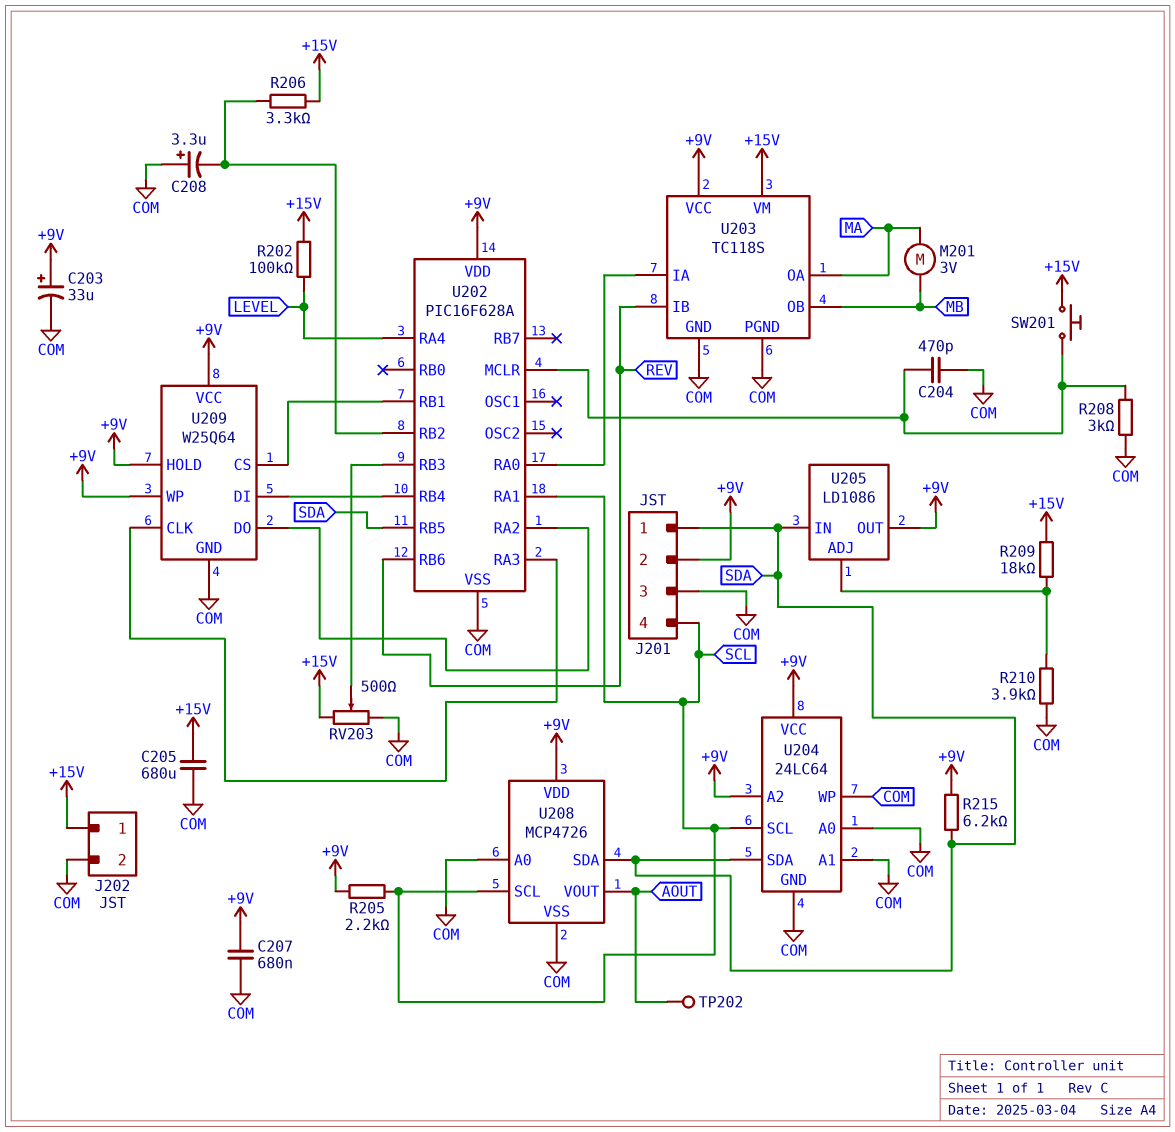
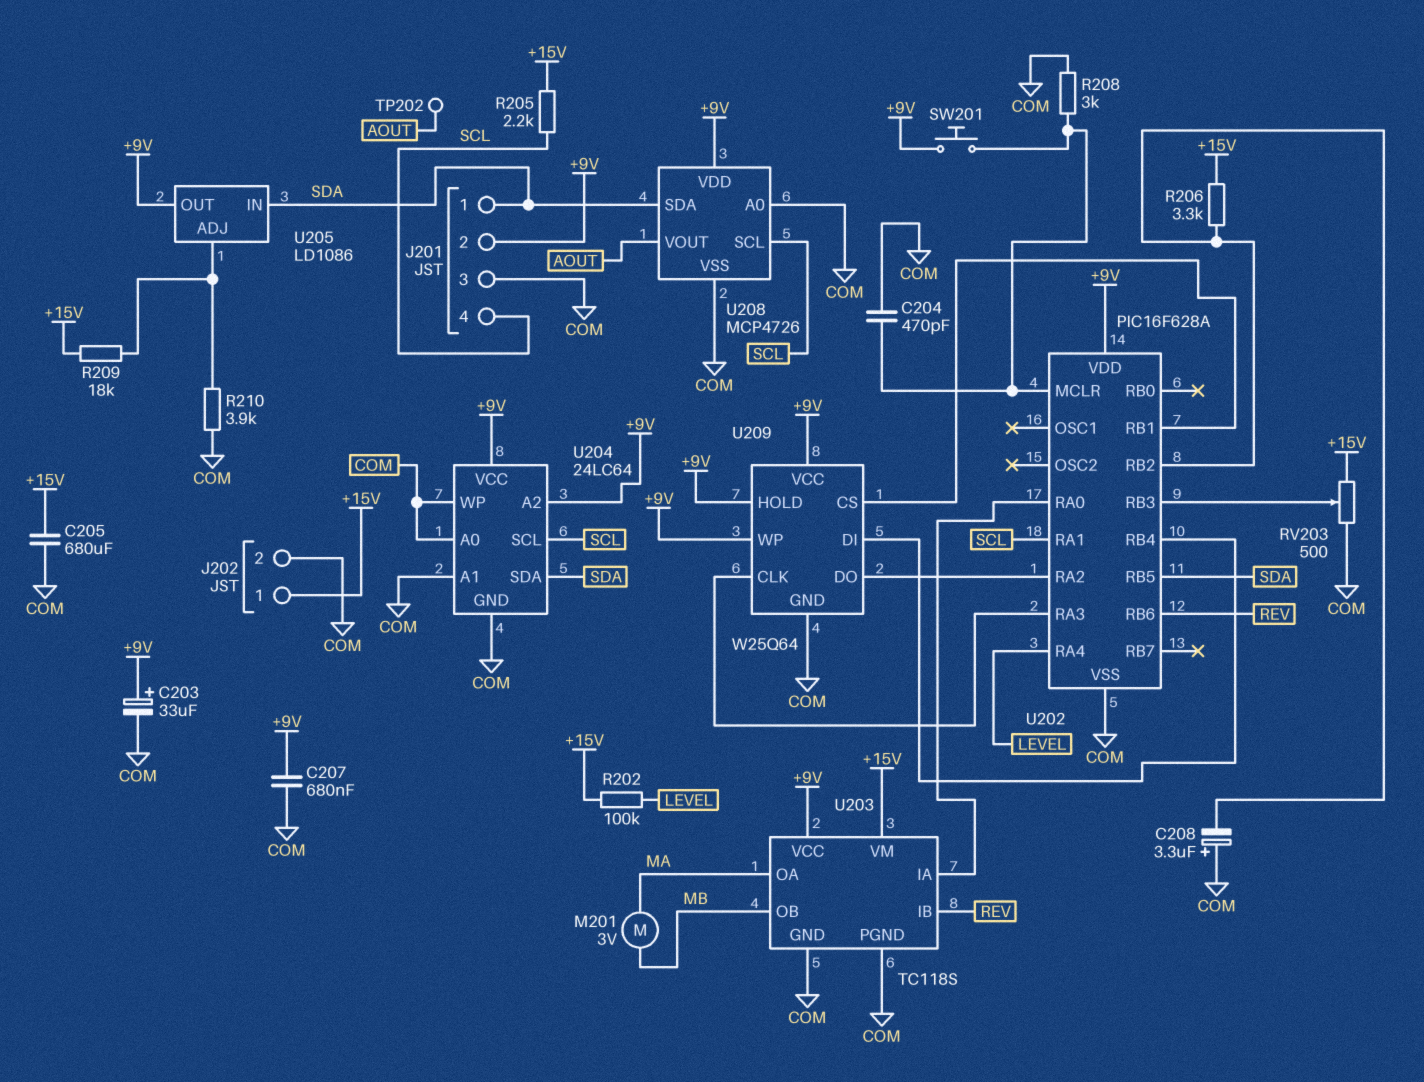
R205: 2.2k (+9V, SCL) -> 2.2k (+15V, SCL)
R215: 6.2k (+9V, SDA) -> none
SW201: button (+15V, U202/MCLR) -> button (+9V, U202/MCLR)

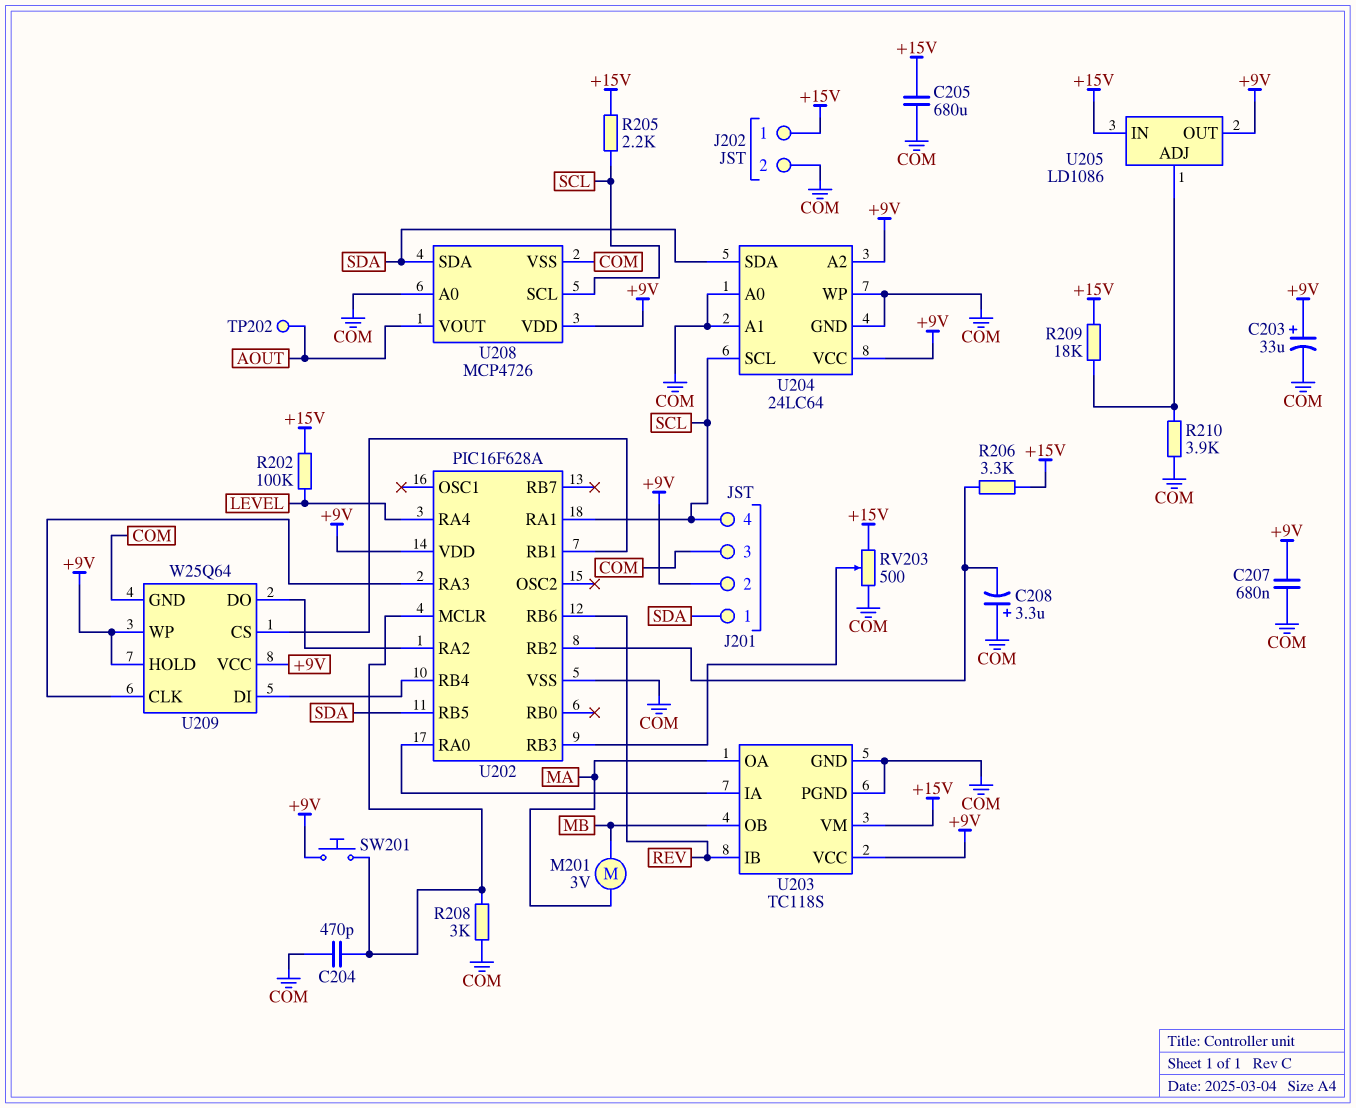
U205 pin IN: SDA -> +15V

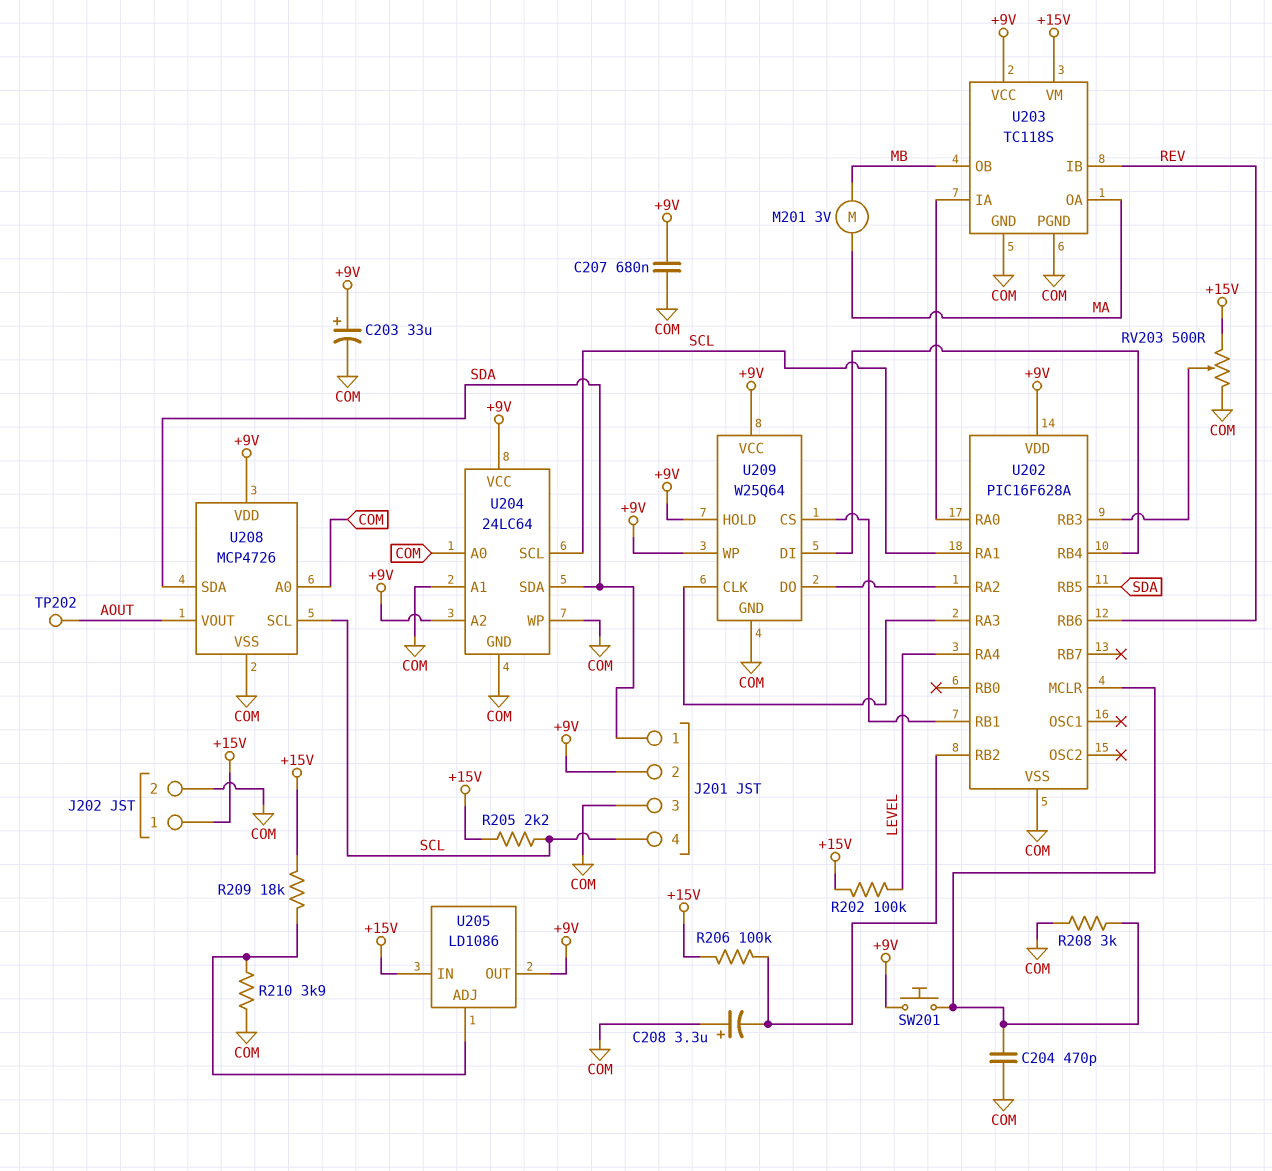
C205: 680uF (+15V, COM) -> none
R206: 3.3k (+15V, U202/RB2) -> 100k (+15V, U202/RB2)

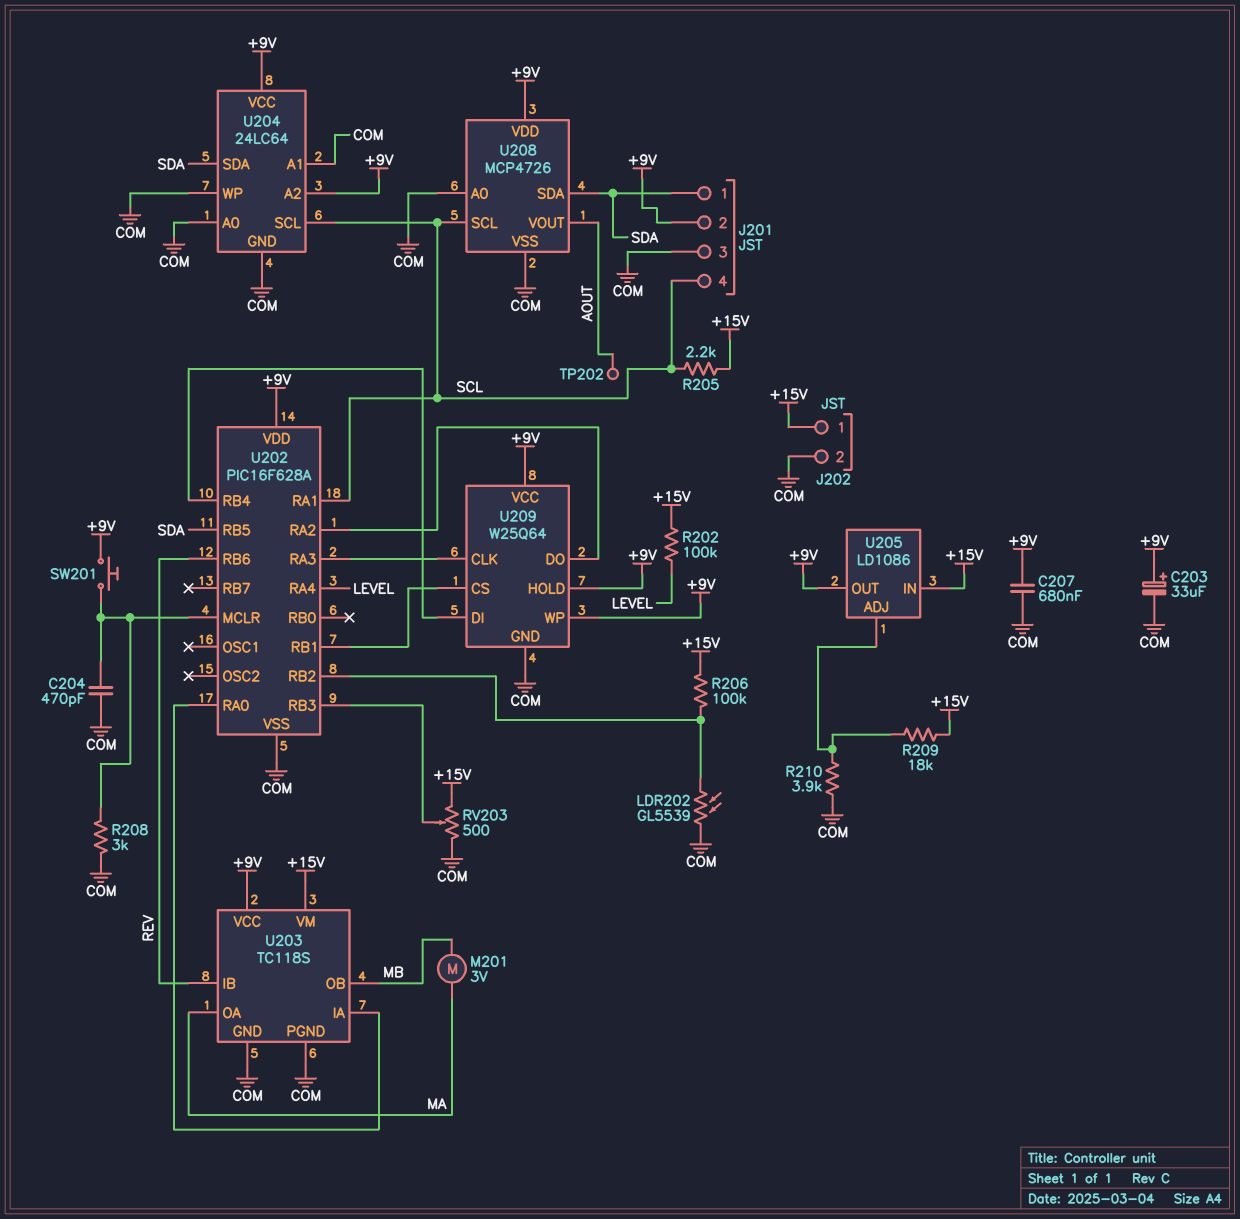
C208: 3.3uF (plus COM, minus U202/RB2) -> none
LDR202: none -> GL5539 (COM, U202/RB2)

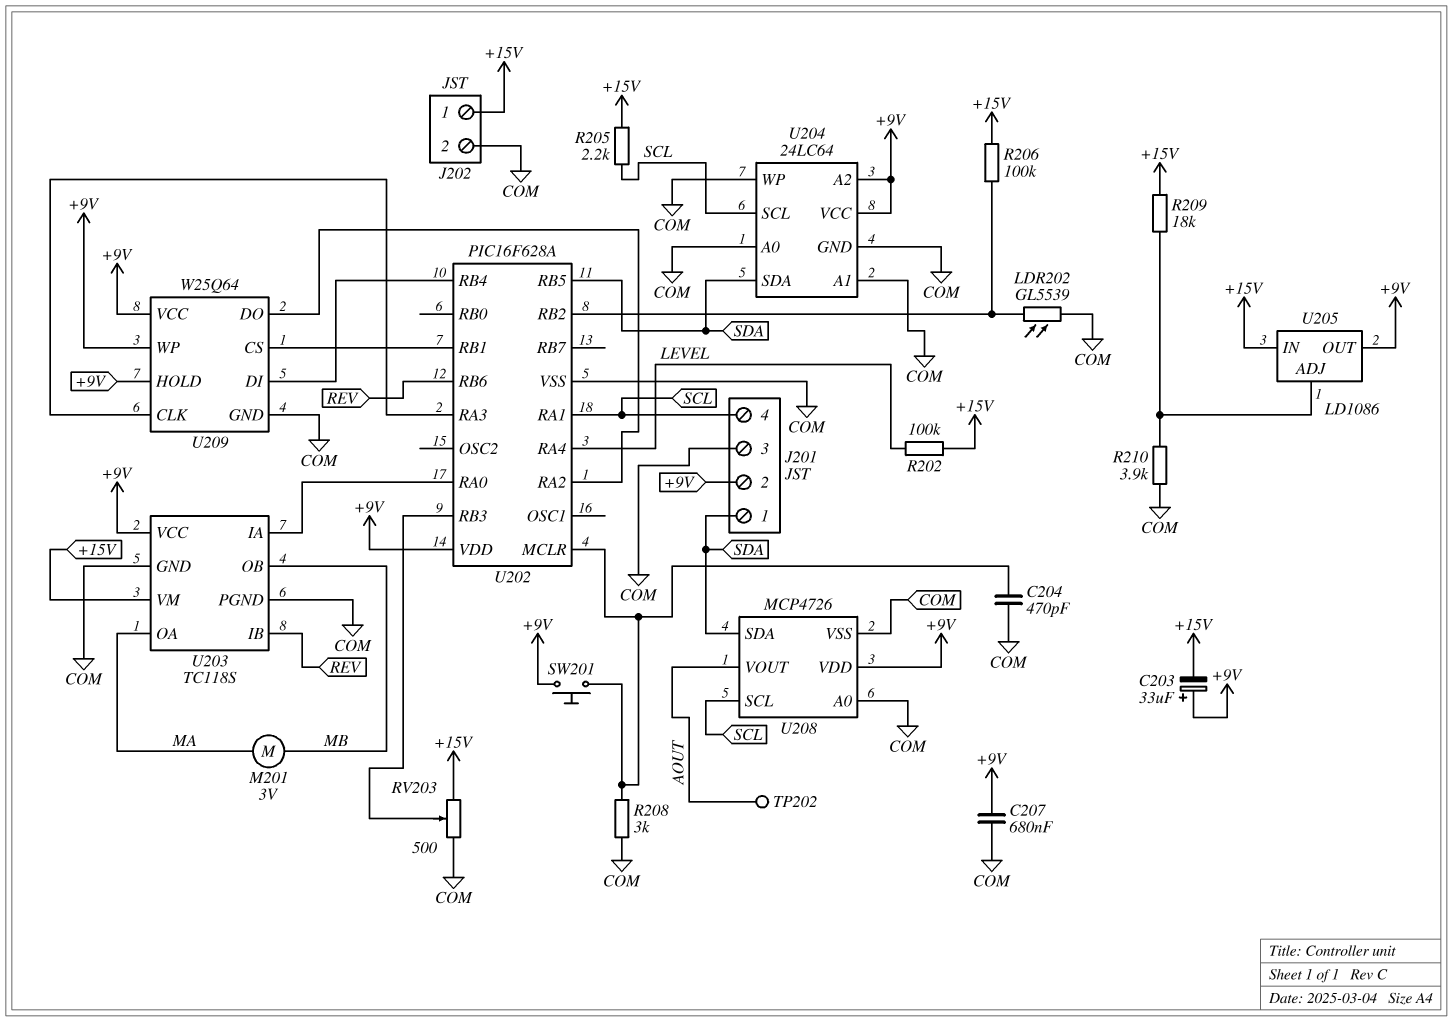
C203: 33uF (plus +9V, minus COM) -> 33uF (plus +9V, minus +15V)

